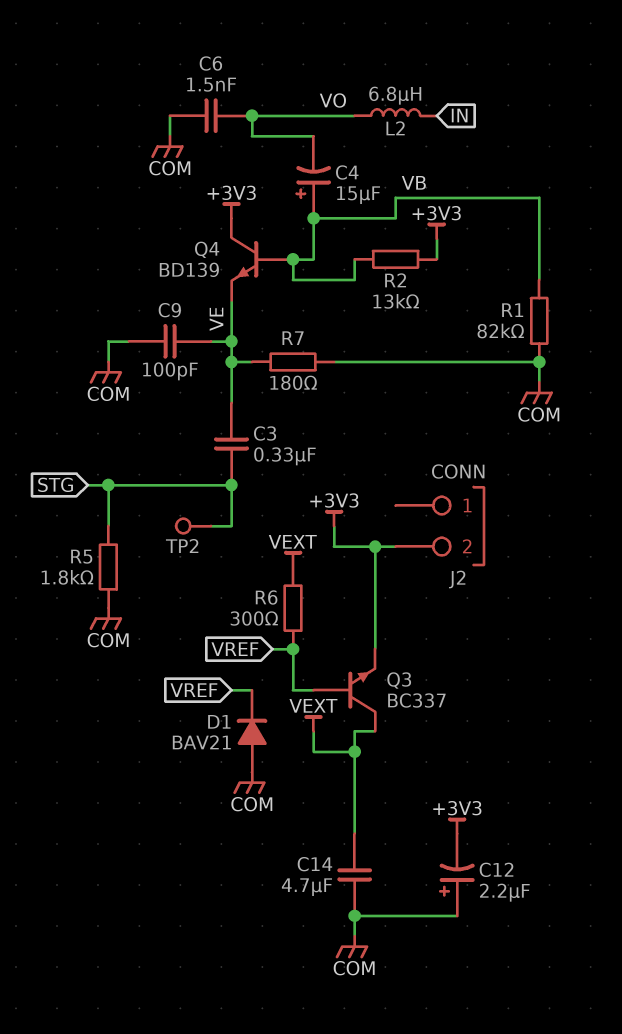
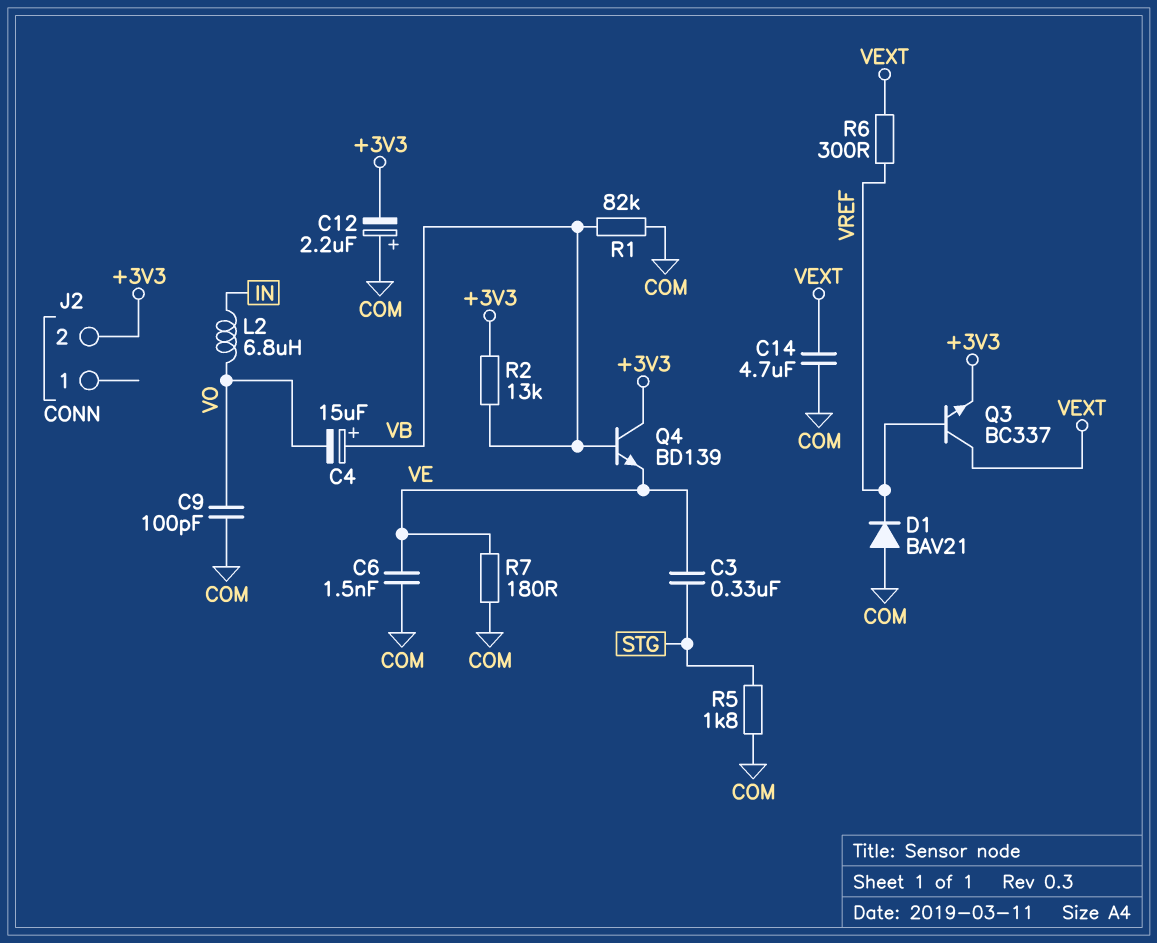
C6: 1.5nF (COM, VO) -> 1.5nF (COM, VE)
C9: 100pF (COM, VE) -> 100pF (COM, VO)
TP2: test point (STG) -> none

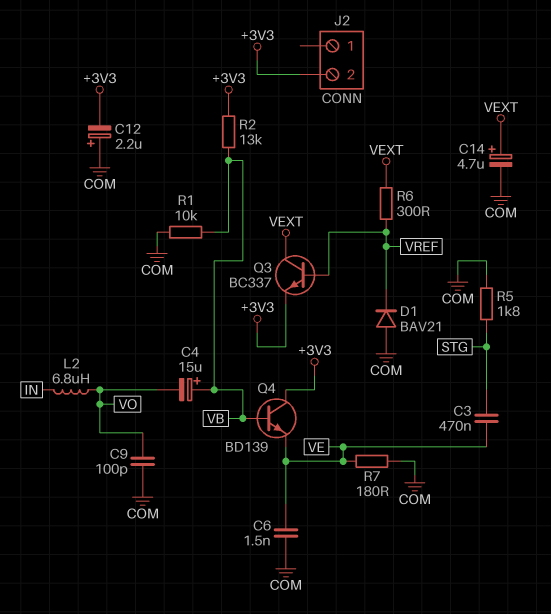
C3: 330nF (STG, VE) -> 470nF (STG, VE)
C14: 4.7uF (COM, VEXT) -> 4.7uF (plus VEXT, minus COM)
R1: 82k (COM, VB) -> 10k (COM, VB)

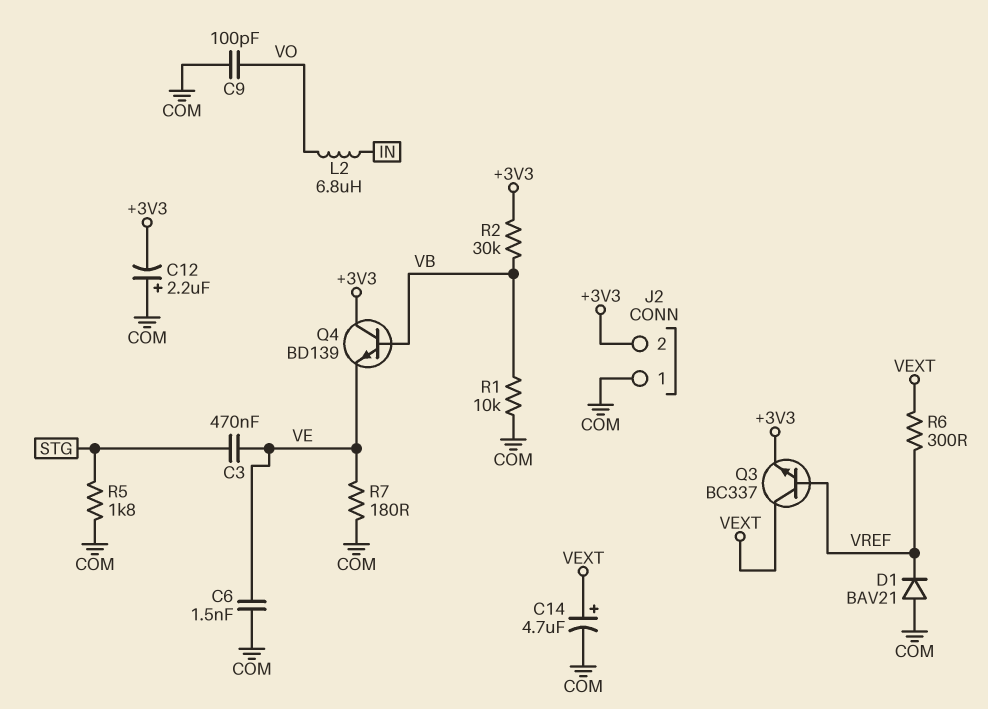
C4: 15uF (plus VB, minus VO) -> none
J2 pin 1: none -> COM
R2: 13k (+3V3, VB) -> 30k (+3V3, VB)

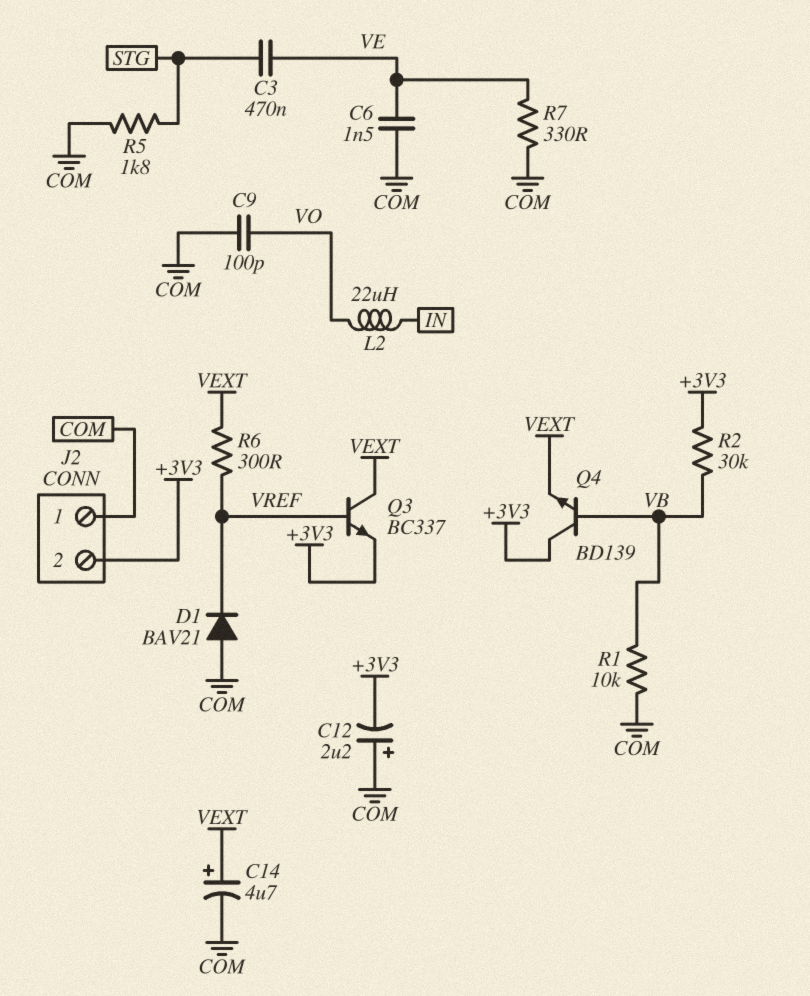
L2: 6.8uH (IN, VO) -> 22uH (IN, VO)
Q4: NPN BD139 (B VB, C +3V3, E VE) -> NPN BD139 (B VB, C +3V3, E VEXT)
R7: 180 (COM, VE) -> 330 (COM, VE)

